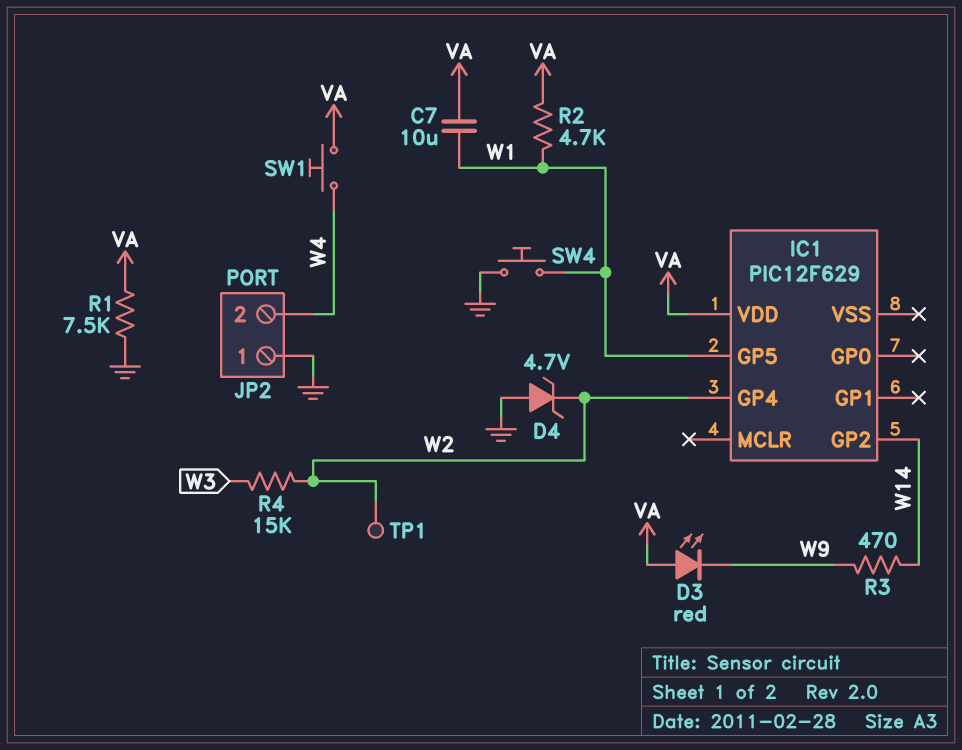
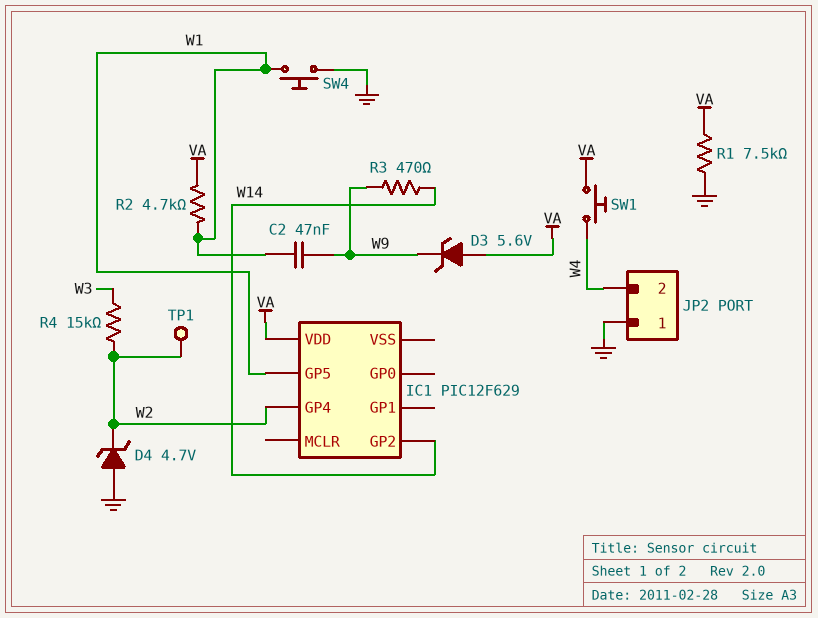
C2: none -> 47nF (W1, W9)
C7: 10uF (VA, W1) -> none
D3: LED red (A VA, K W9) -> zener 5.6V (A VA, K W9)

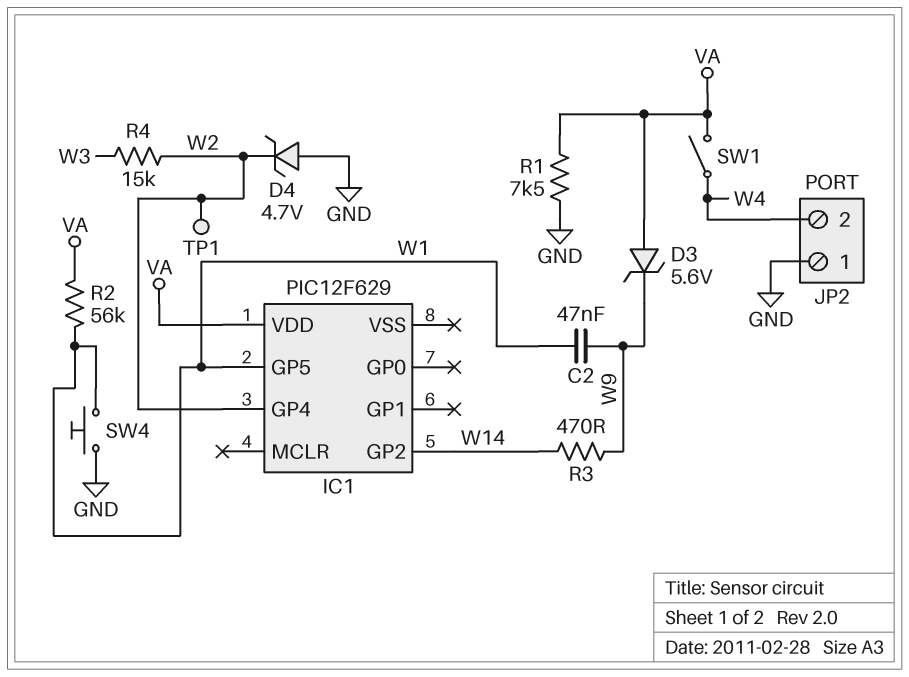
R2: 4.7k (VA, W1) -> 56k (VA, W1)
SW1: button (VA, W4) -> switch (VA, W4)

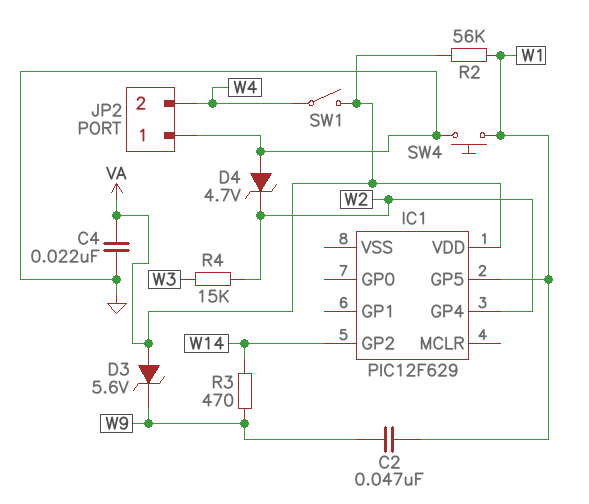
C4: none -> 22nF (GND, VA)
R1: 7.5k (GND, VA) -> none
TP1: test point (W2) -> none

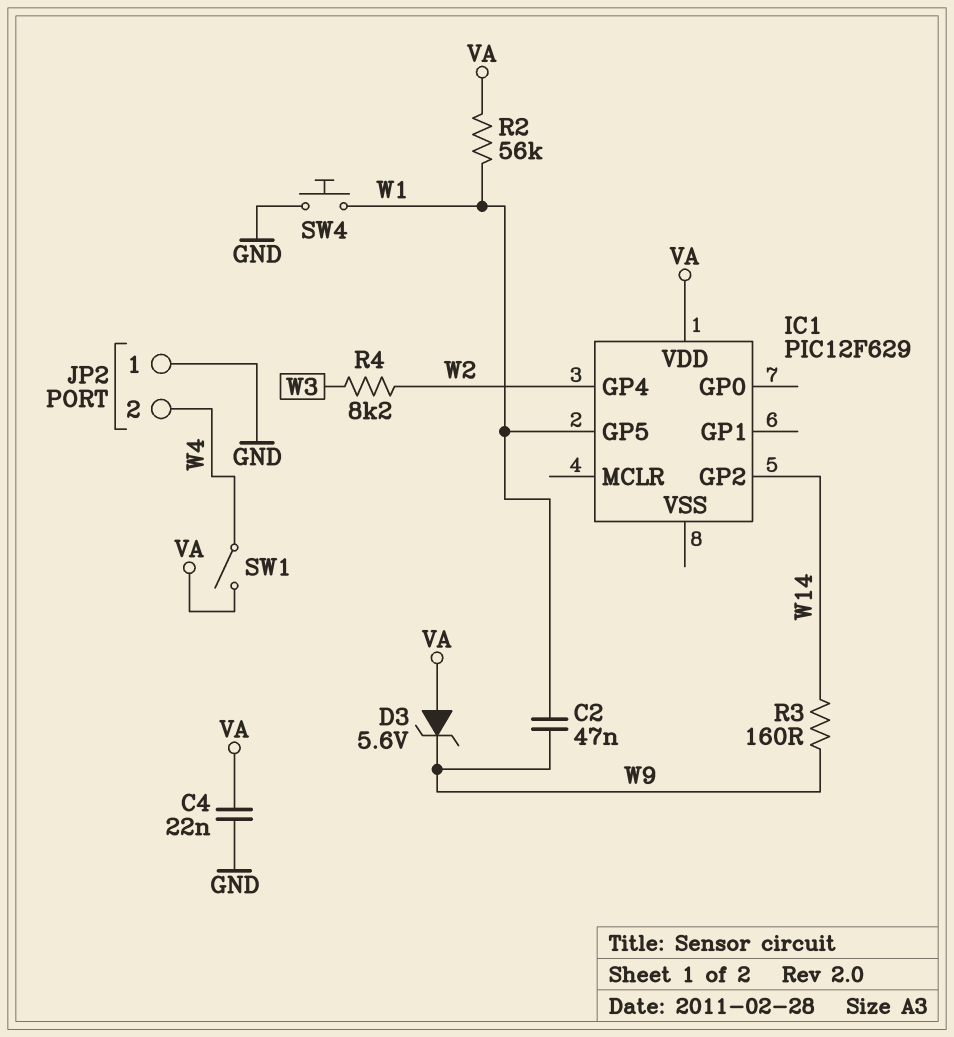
D4: zener 4.7V (A GND, K W2) -> none
R3: 470 (W9, W14) -> 160 (W9, W14)
R4: 15k (W2, W3) -> 8.2k (W2, W3)

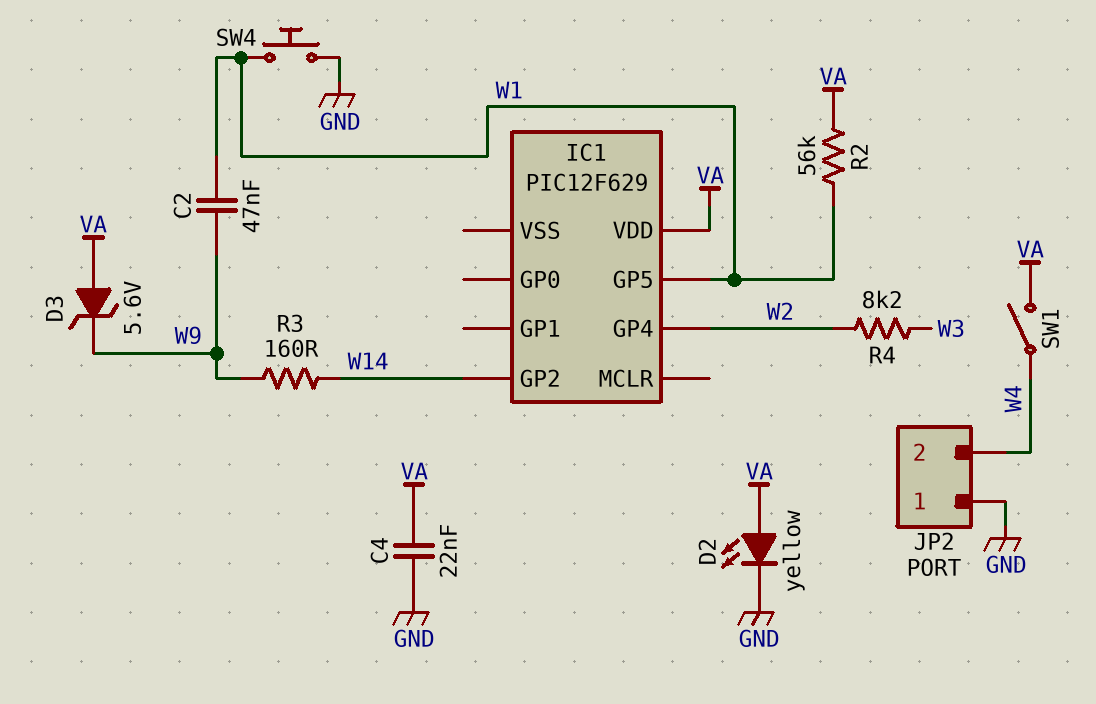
D2: none -> LED yellow (A VA, K GND)

